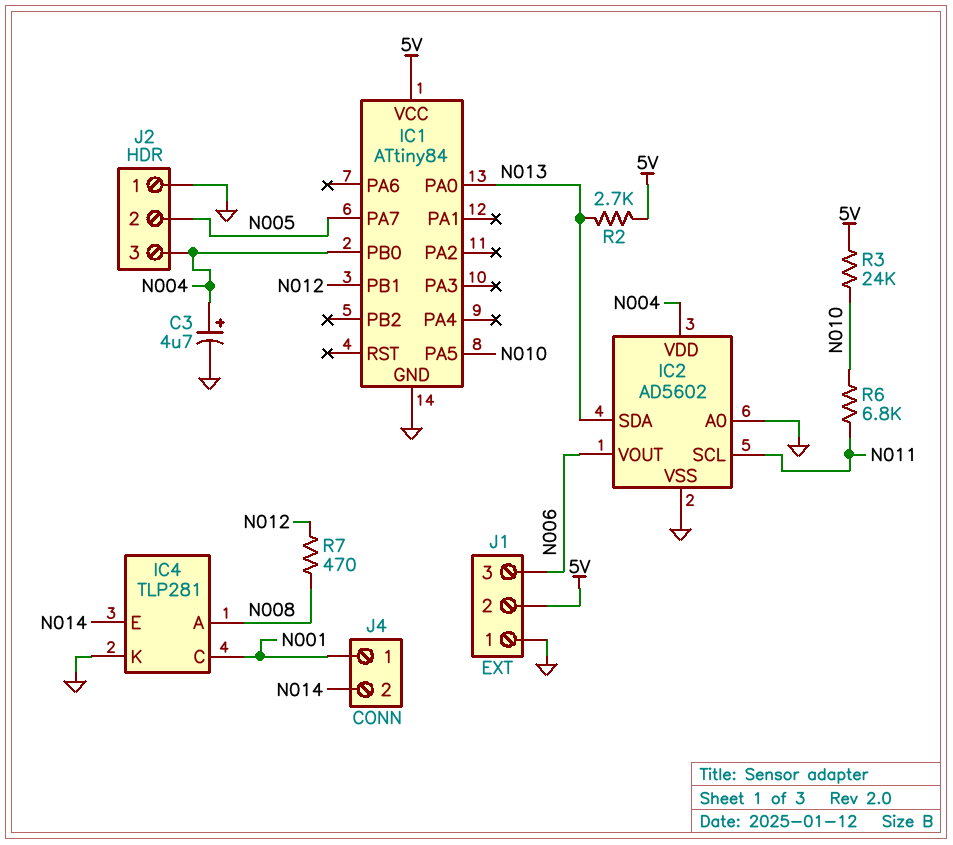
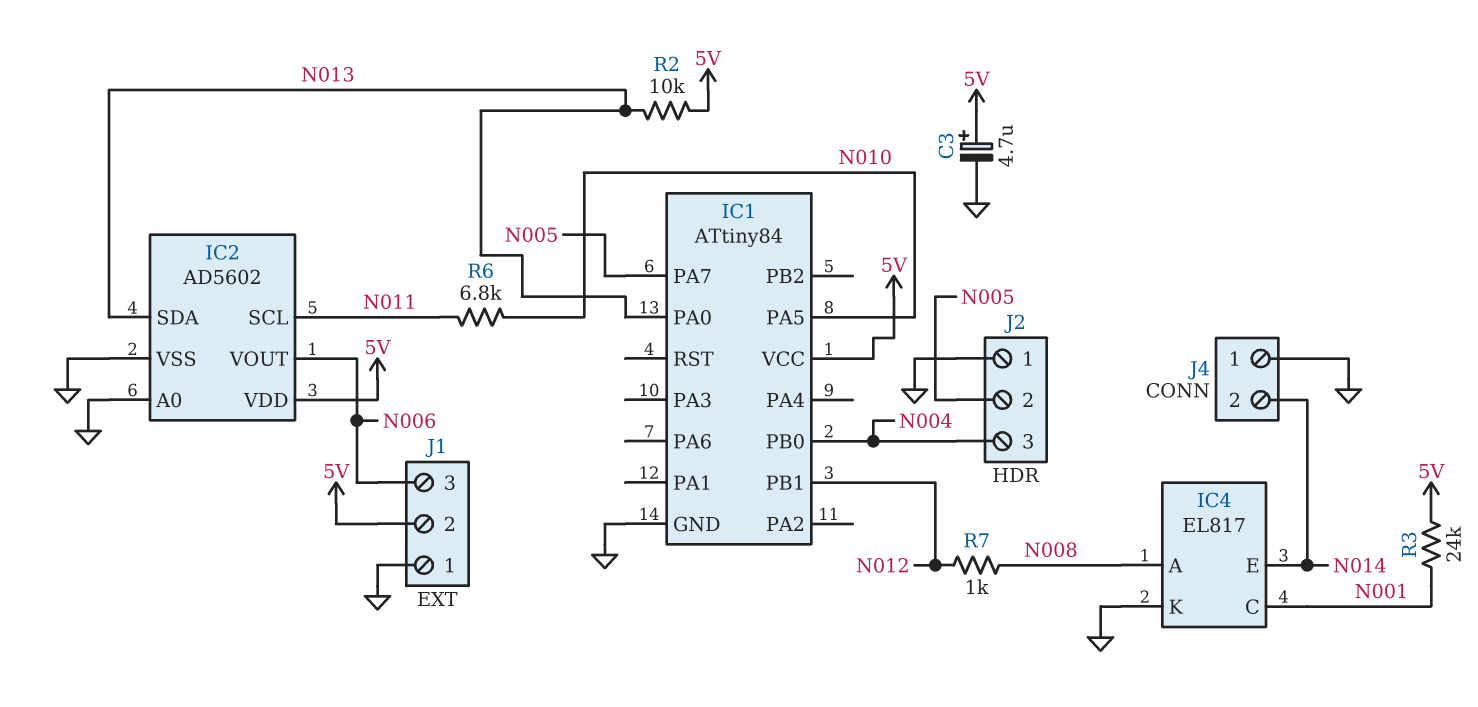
C3: 4.7uF (plus N004, minus GND) -> 4.7uF (plus 5V, minus GND)
IC2 pin VDD: N004 -> 5V
IC4: TLP281 -> EL817
J4 pin 1: N001 -> GND
R2: 2.7k (5V, N013) -> 10k (5V, N013)
R3: 24k (5V, N010) -> 24k (5V, N001)
R7: 470 (N008, N012) -> 1k (N008, N012)

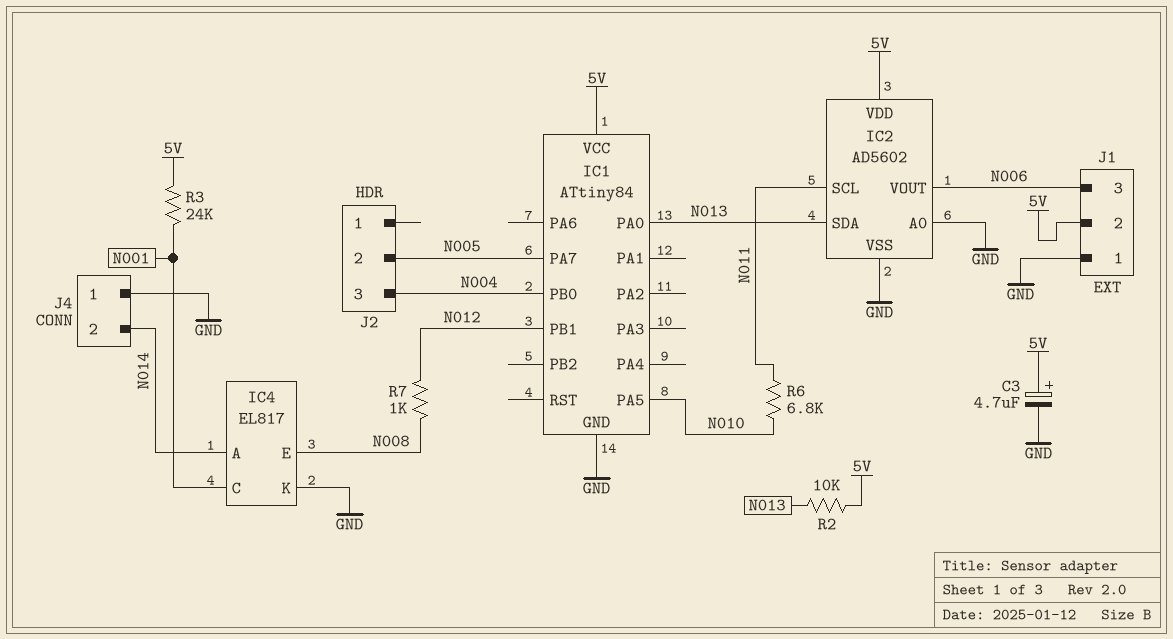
IC4 pin A: N008 -> N014
IC4 pin E: N014 -> N008
J2 pin 1: GND -> none

